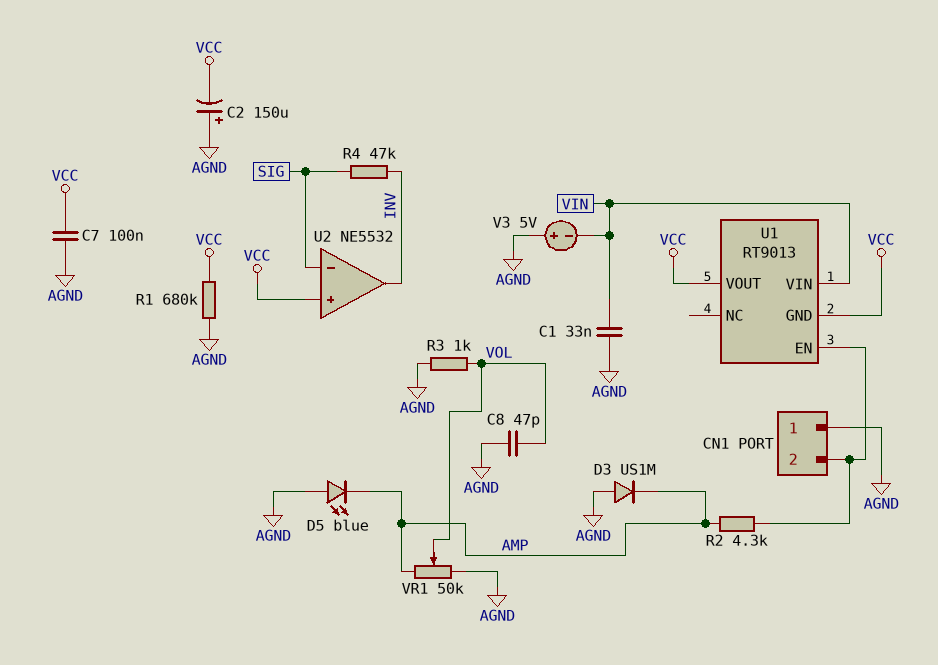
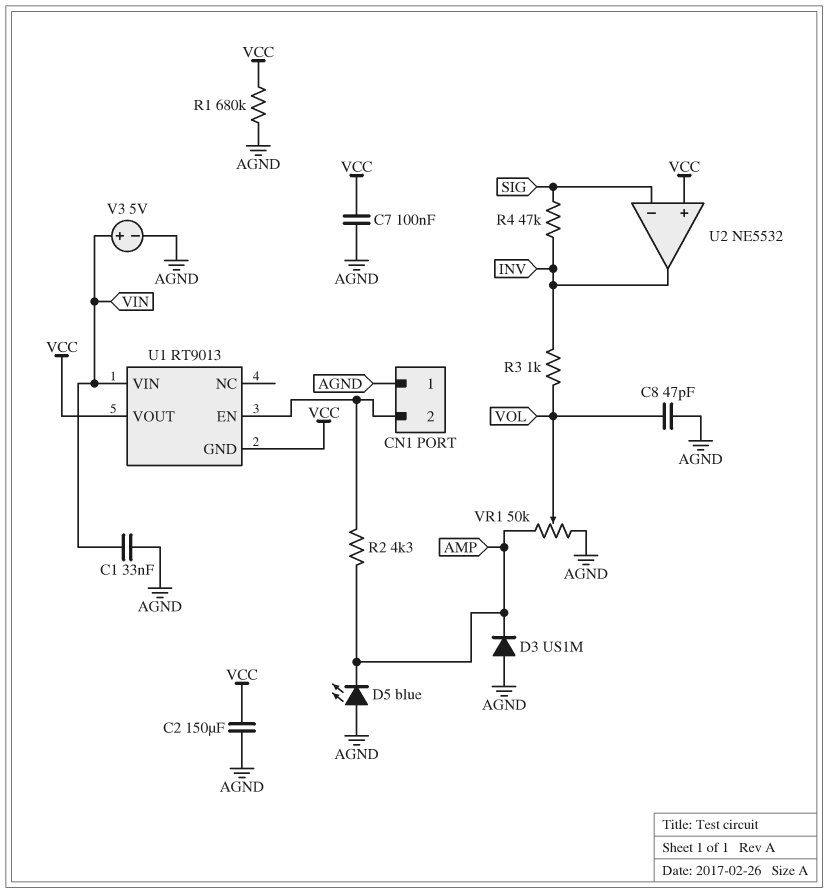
C2: 150uF (plus AGND, minus VCC) -> 150uF (AGND, VCC)
R3: 1k (AGND, VOL) -> 1k (INV, VOL)
V3: 5V (plus AGND, minus VIN) -> 5V (plus VIN, minus AGND)

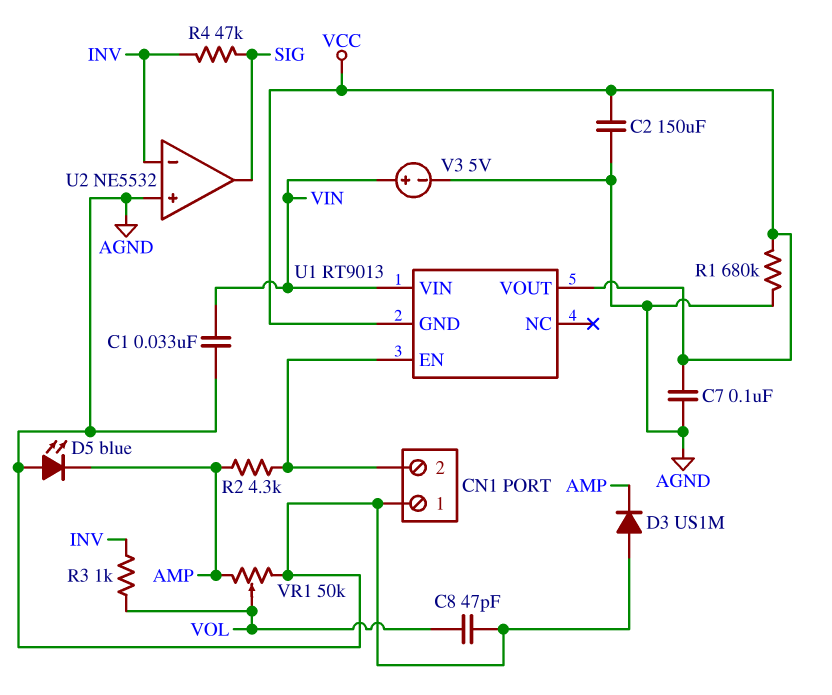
U2 pin in+: VCC -> AGND
U2 pin in-: SIG -> INV
U2 pin out: INV -> SIG

